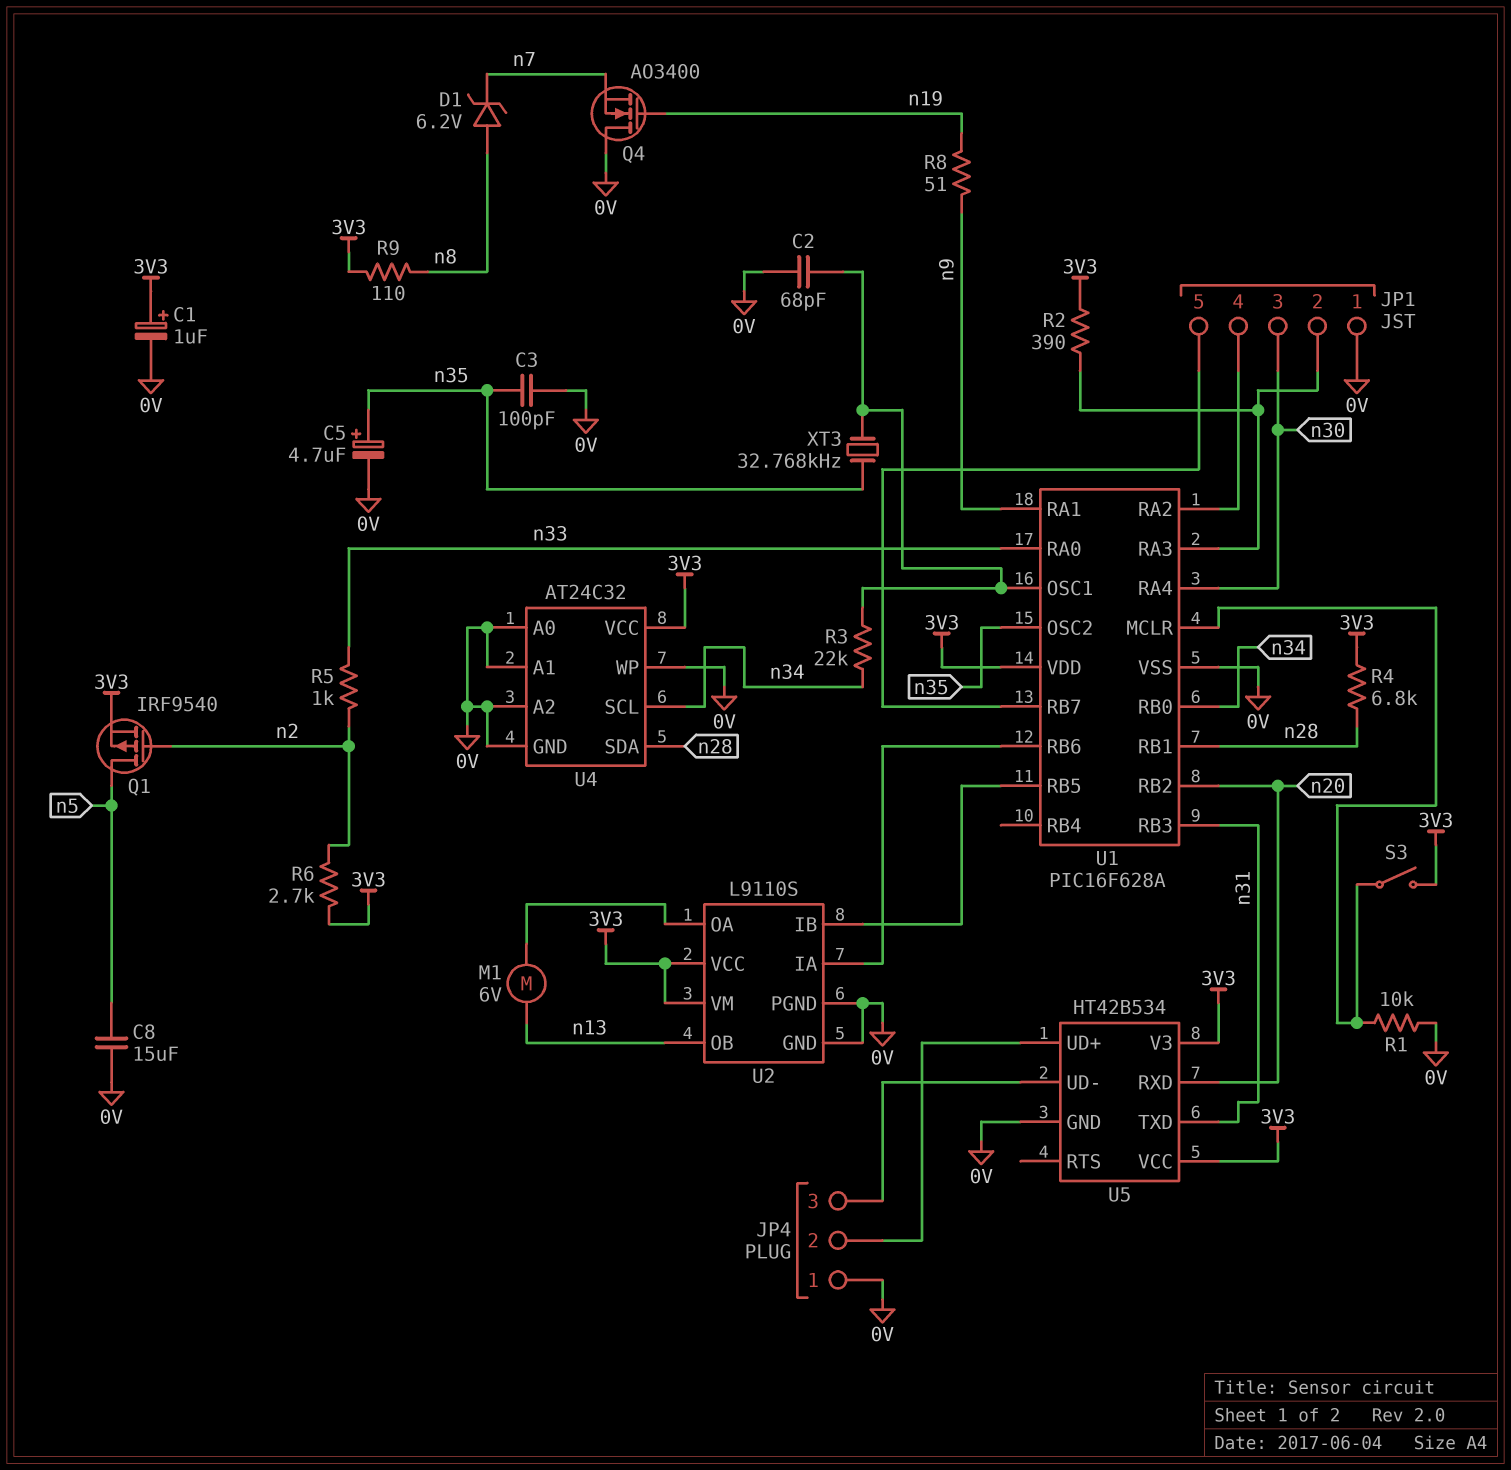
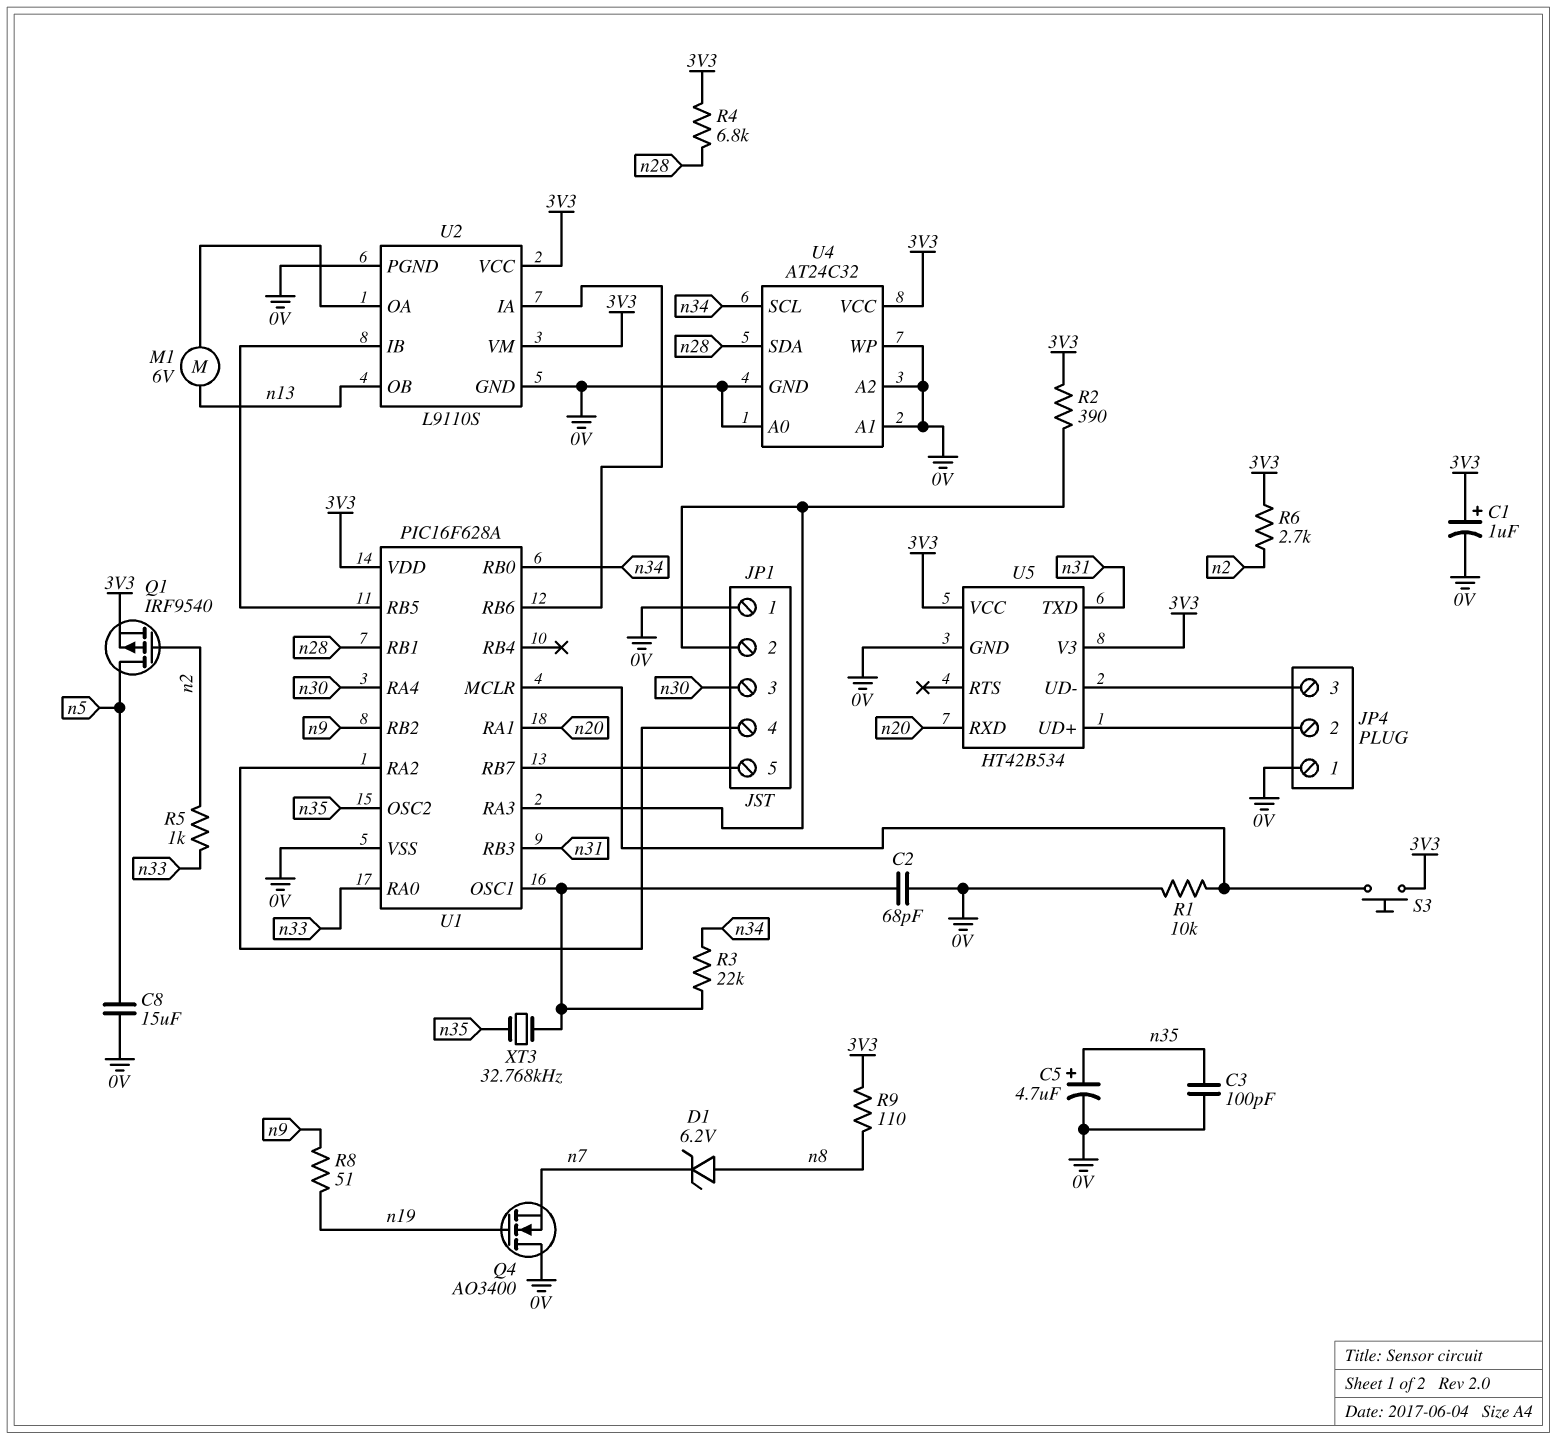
S3: switch (3V3, U1/MCLR) -> button (3V3, U1/MCLR)
U1 pin RA1: n9 -> n20
U1 pin RB2: n20 -> n9

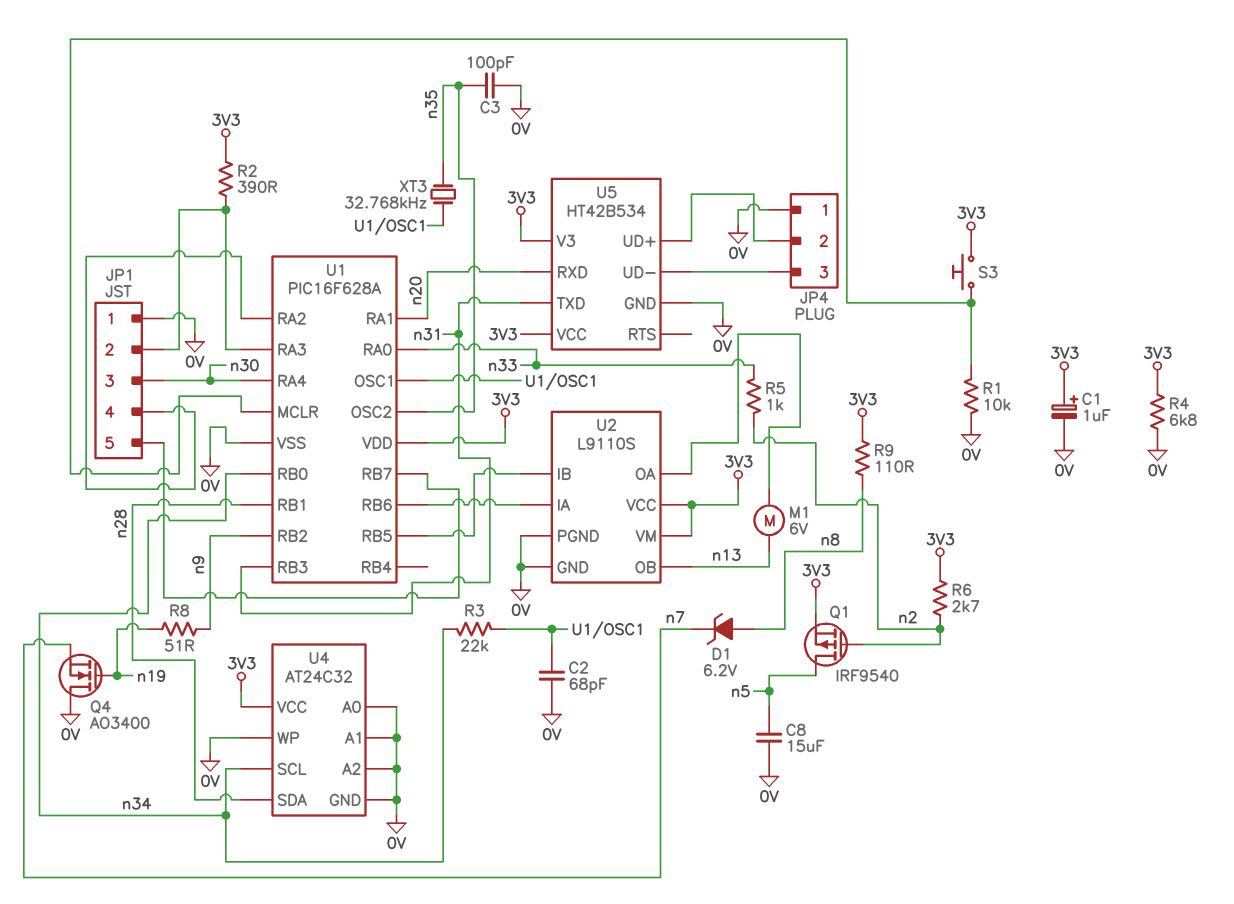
C5: 4.7uF (plus n35, minus 0V) -> none
R4: 6.8k (3V3, n28) -> 6.8k (0V, 3V3)

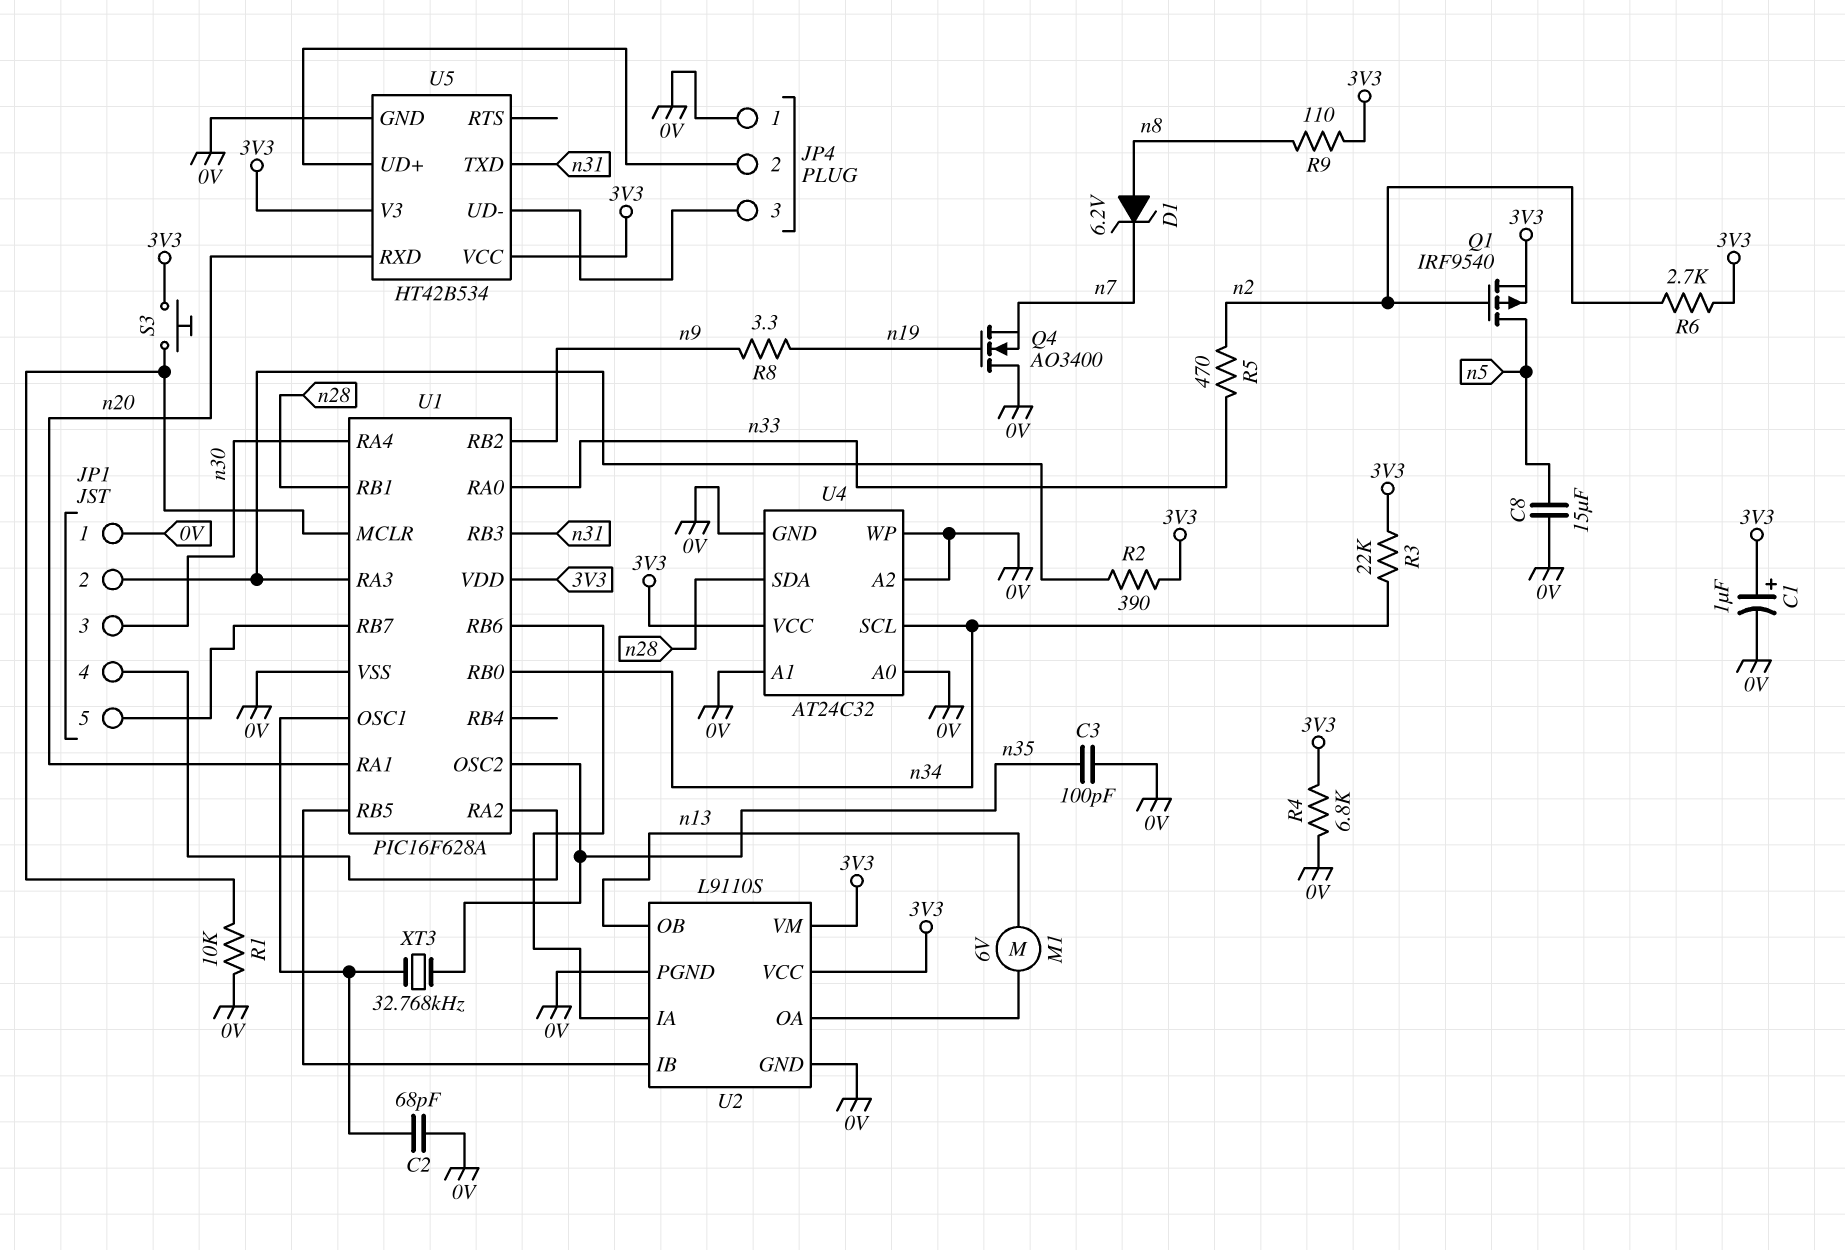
R3: 22k (U1/OSC1, n34) -> 22k (3V3, n34)
R5: 1k (n2, n33) -> 470 (n2, n33)
R8: 51 (n9, n19) -> 3.3 (n9, n19)

